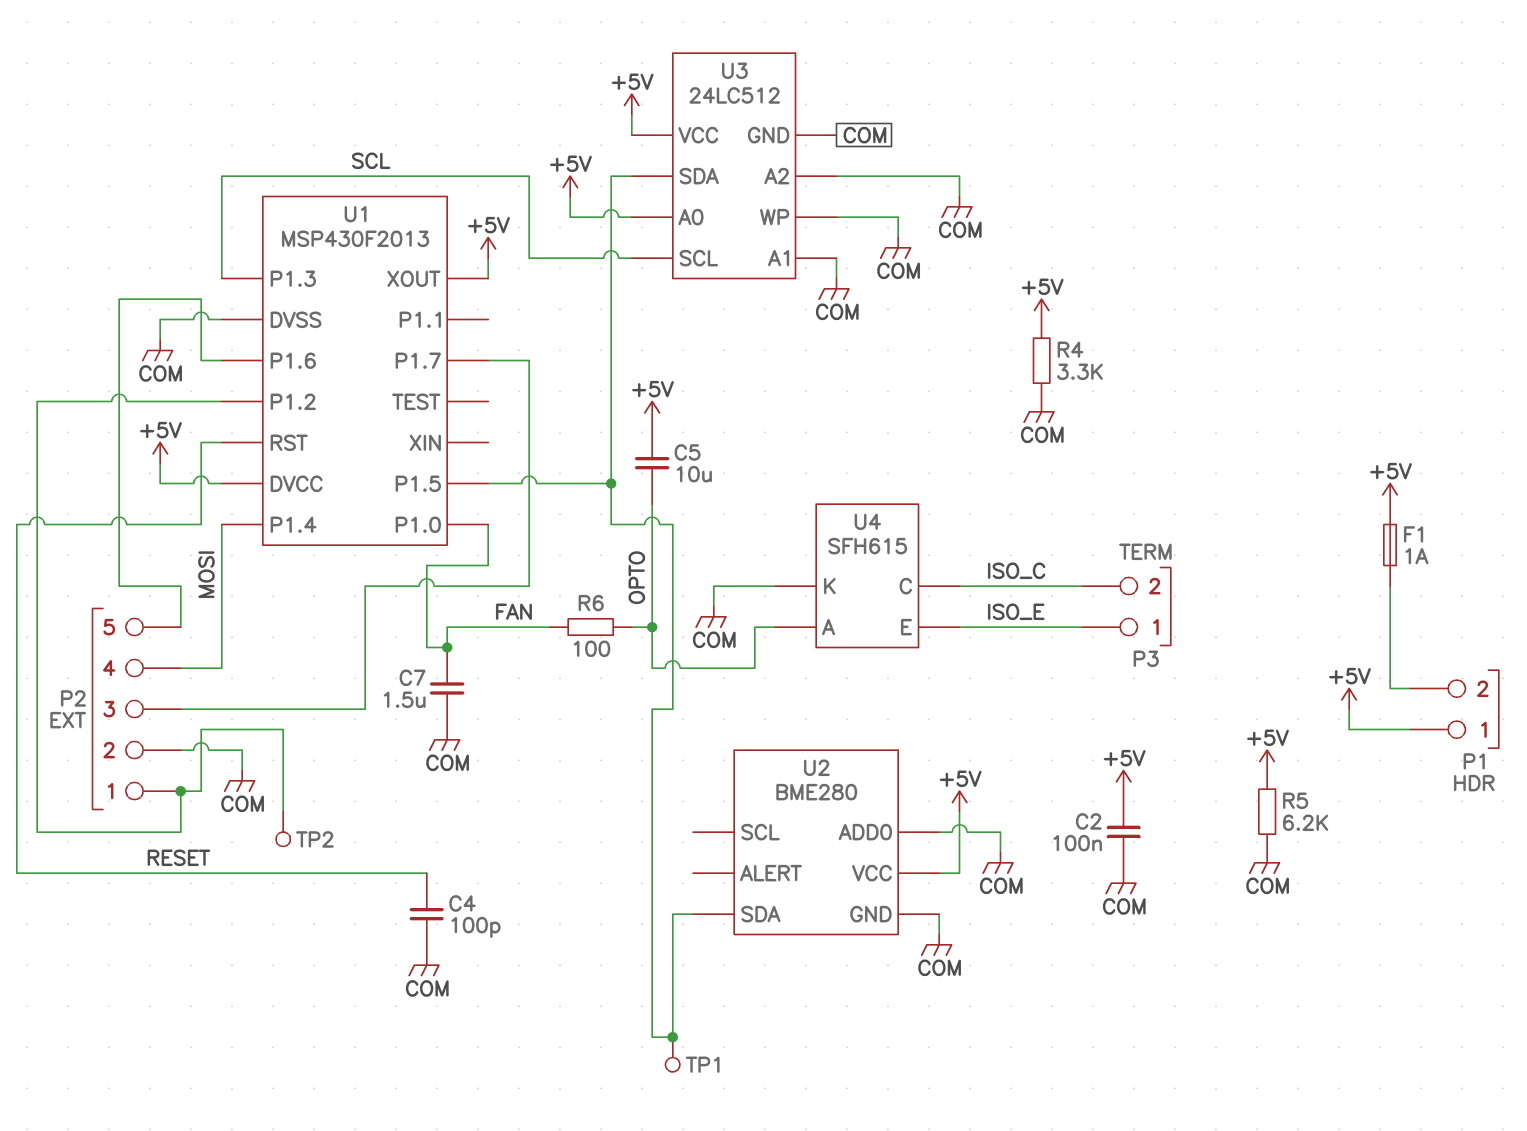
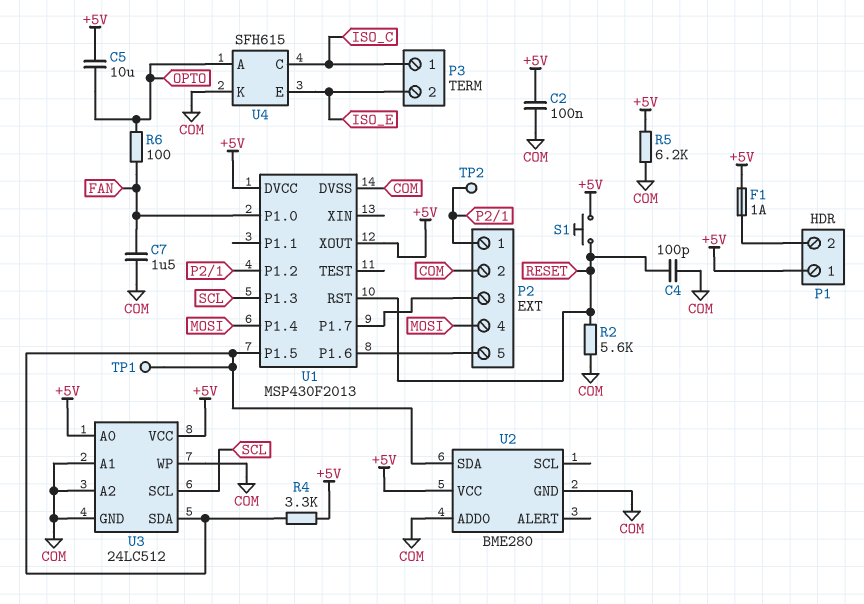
P3 pin 1: ISO_E -> ISO_C
P3 pin 2: ISO_C -> ISO_E
R2: none -> 5.6k (COM, RESET)
R4: 3.3k (+5V, COM) -> 3.3k (+5V, U1/P1.5)
S1: none -> button (+5V, RESET)

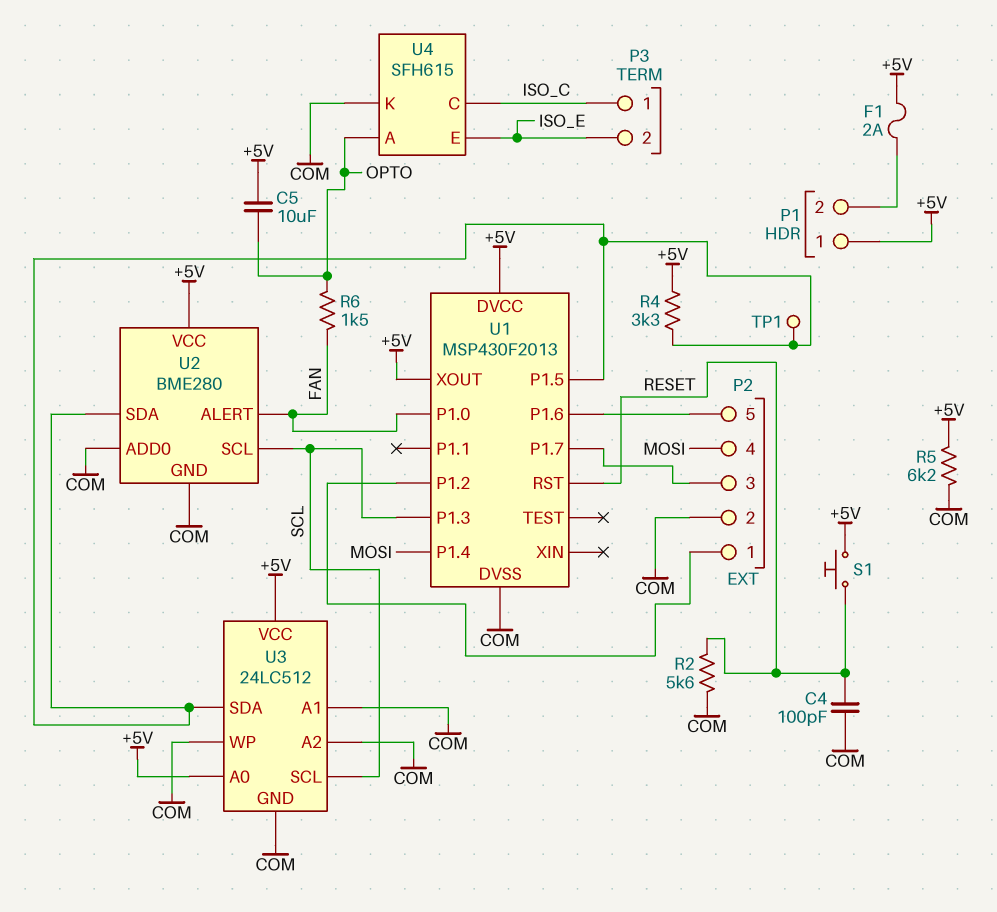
C2: 100nF (+5V, COM) -> none
C7: 1.5uF (COM, FAN) -> none
F1: 1A (+5V, P1/2) -> 2A (+5V, P1/2)
R6: 100 (FAN, OPTO) -> 1.5k (FAN, OPTO)
TP2: test point (P2/1) -> none
U2 pin ALERT: none -> FAN
U2 pin SCL: none -> SCL

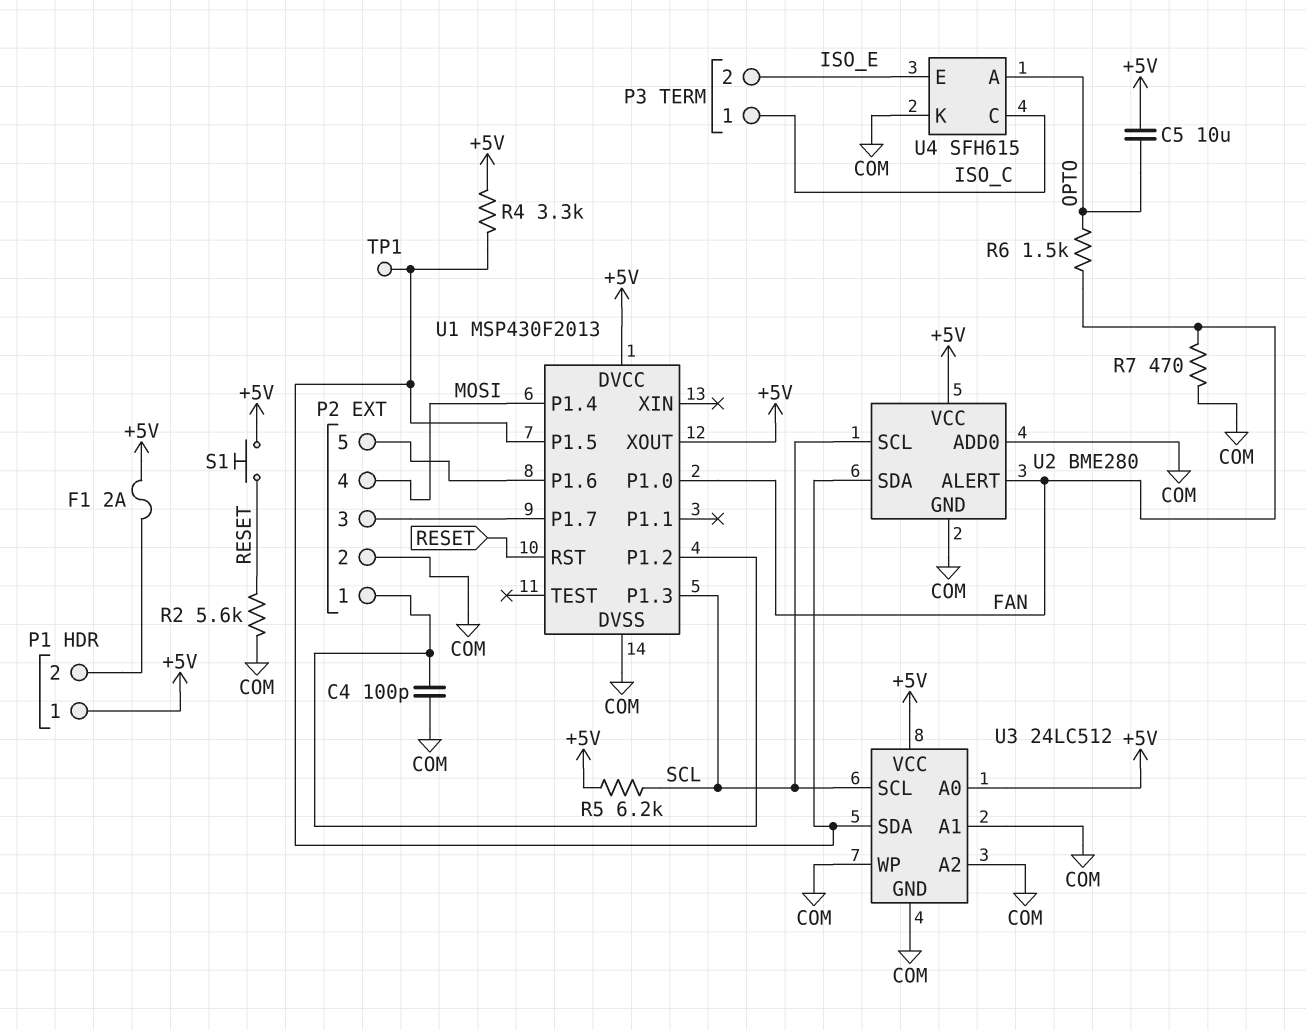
C4: 100pF (COM, RESET) -> 100pF (COM, P2/1)
R5: 6.2k (+5V, COM) -> 6.2k (+5V, SCL)
R7: none -> 470 (COM, FAN)

